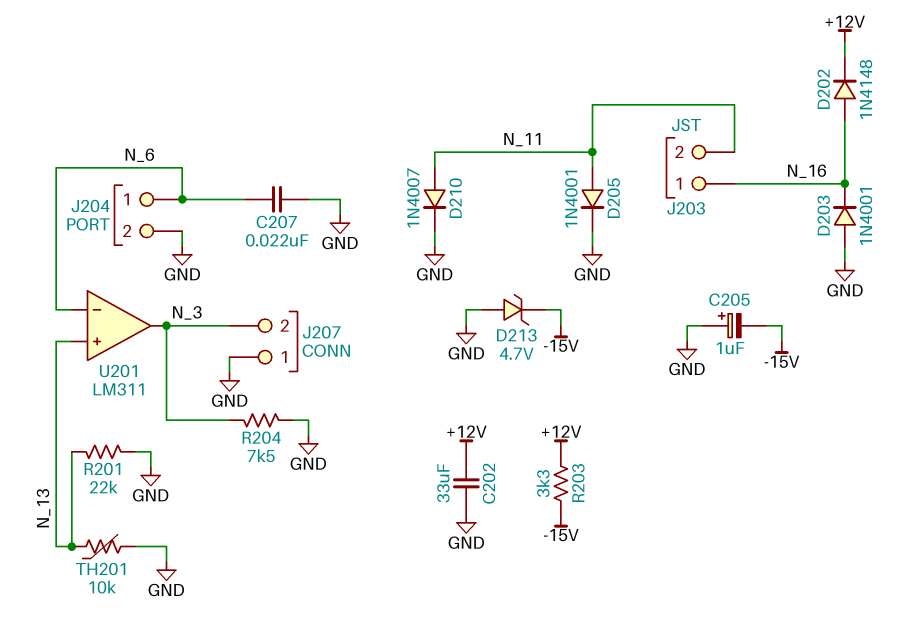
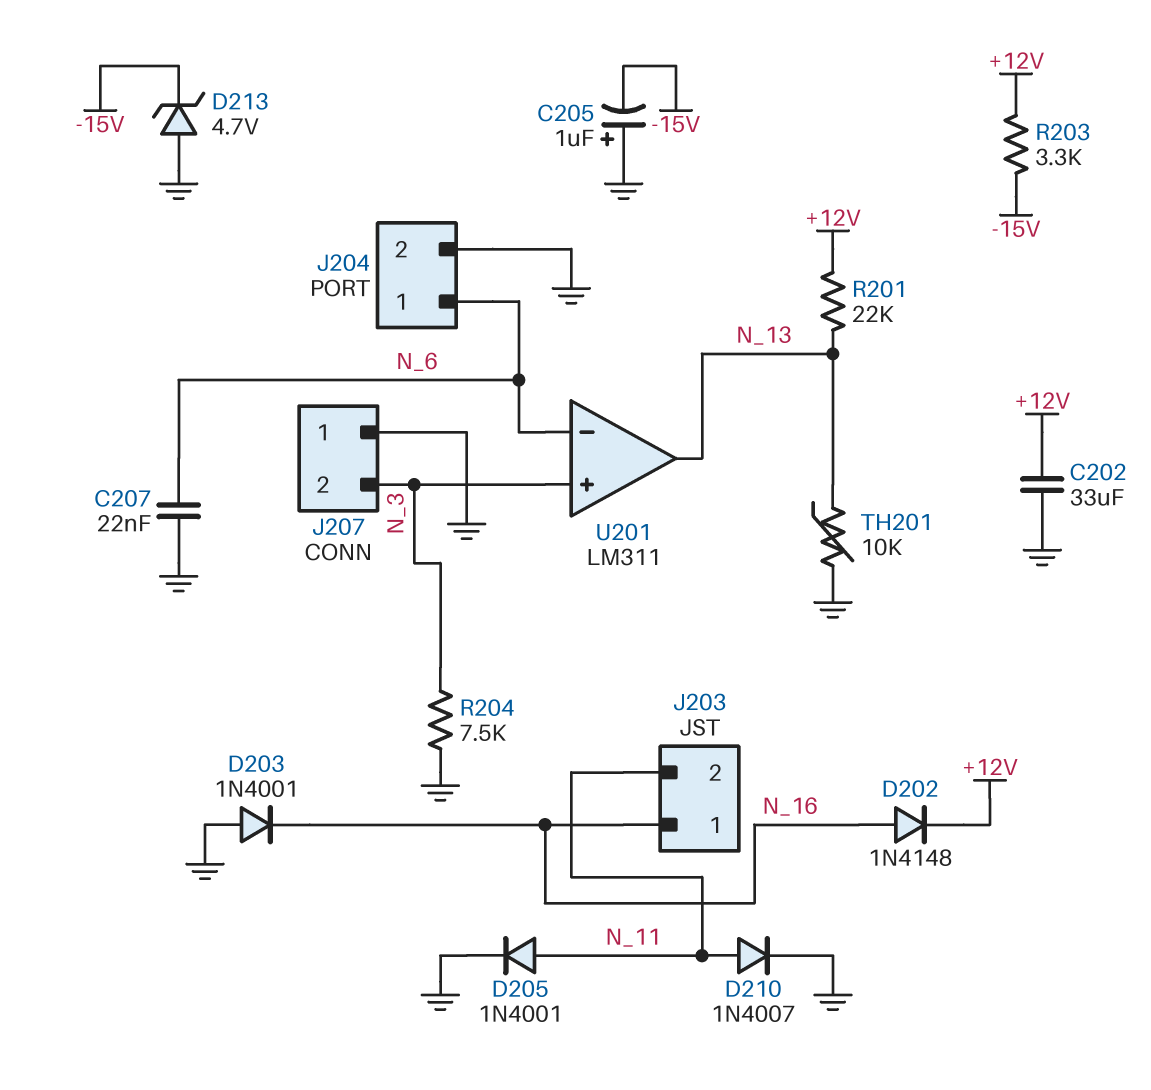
R201: 22k (GND, N_13) -> 22k (+12V, N_13)
U201 pin in+: N_13 -> N_3
U201 pin out: N_3 -> N_13

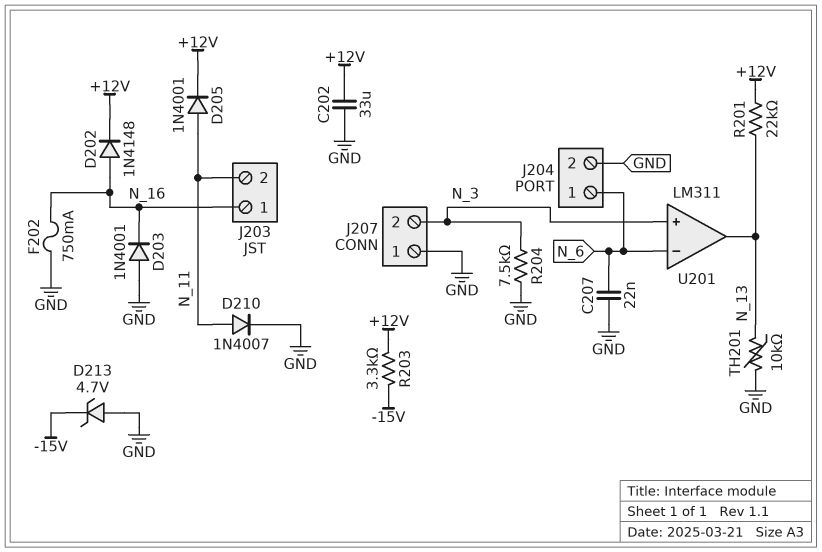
C205: 1uF (plus GND, minus -15V) -> none
D205: diode 1N4001 (A N_11, K GND) -> diode 1N4001 (A N_11, K +12V)
F202: none -> 750mA (GND, N_16)

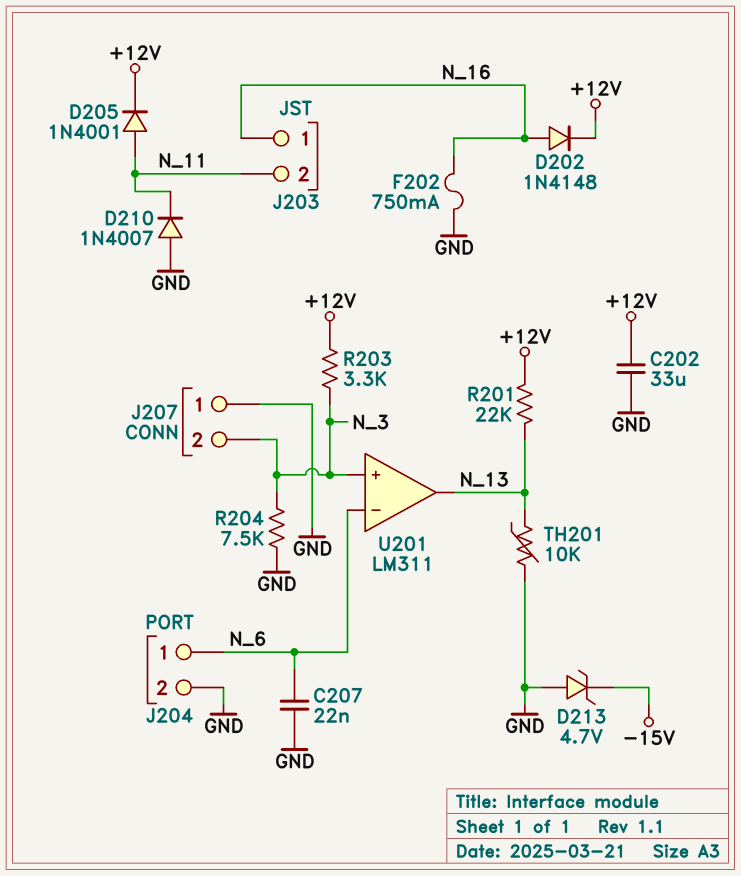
D203: diode 1N4001 (A GND, K N_16) -> none
D210: diode 1N4007 (A N_11, K GND) -> diode 1N4007 (A GND, K N_11)
R203: 3.3k (+12V, -15V) -> 3.3k (+12V, N_3)

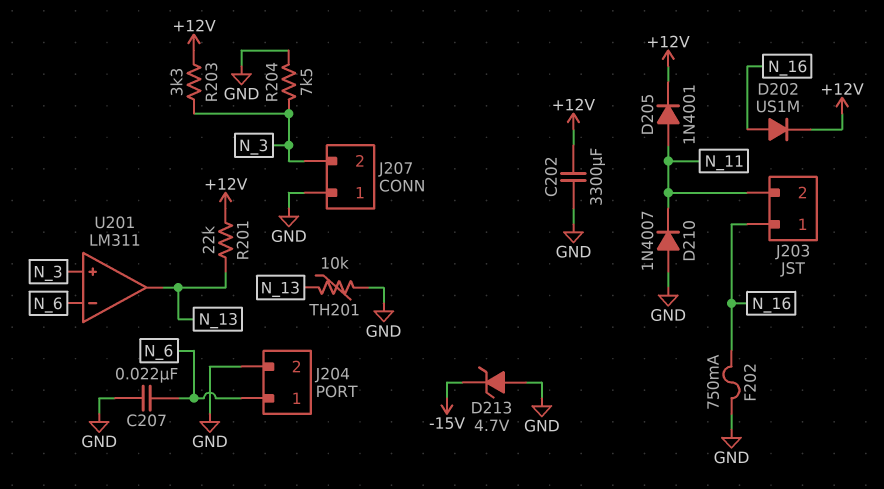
C202: 33uF (+12V, GND) -> 3300uF (+12V, GND)
D202: diode 1N4148 (A N_16, K +12V) -> diode US1M (A N_16, K +12V)

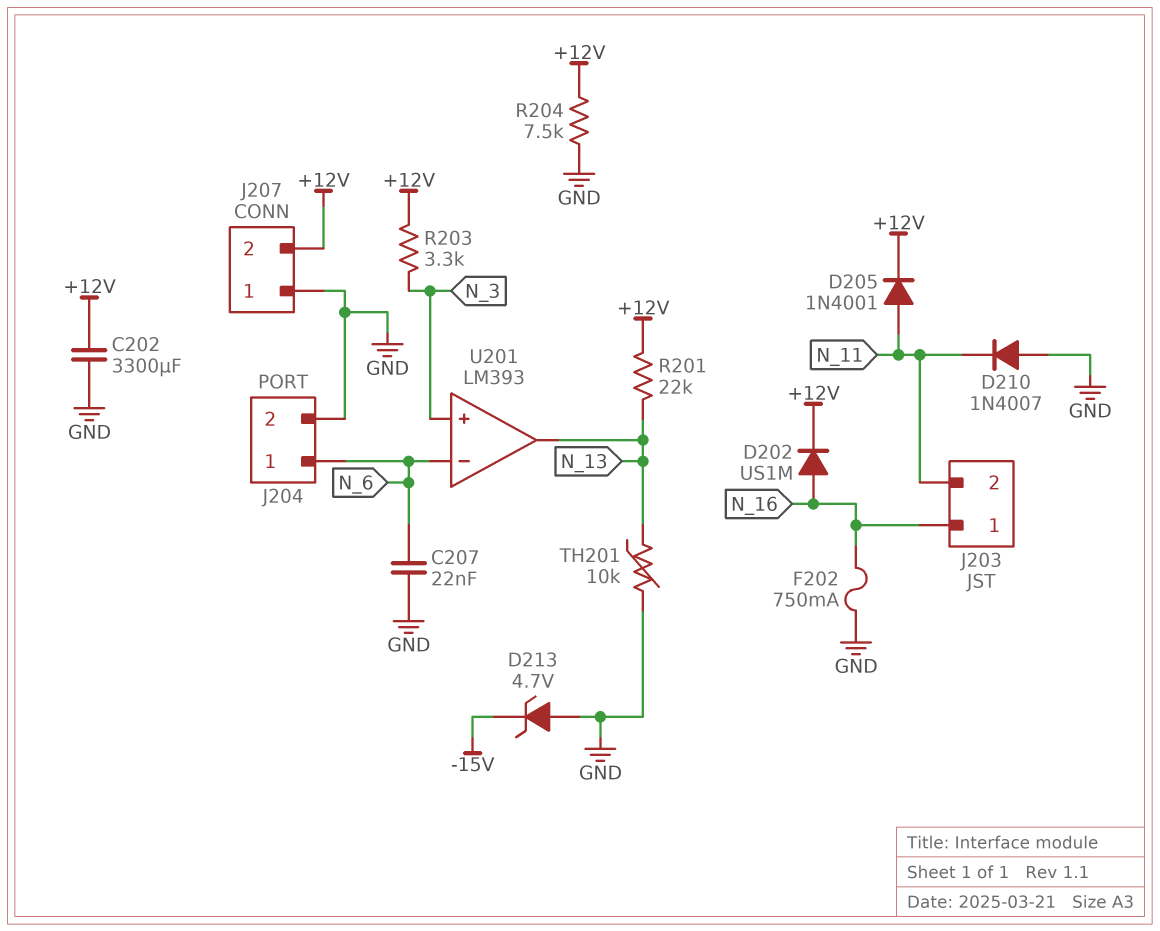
J207 pin 2: N_3 -> +12V
R204: 7.5k (GND, N_3) -> 7.5k (+12V, GND)
U201: LM311 -> LM393

